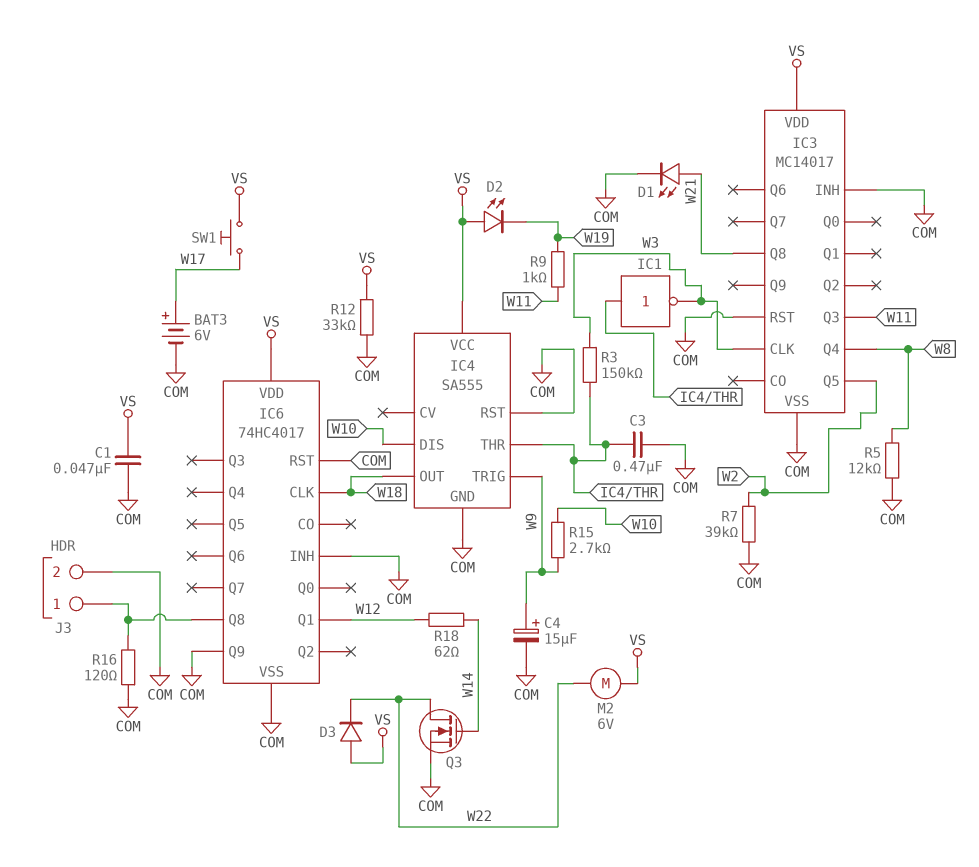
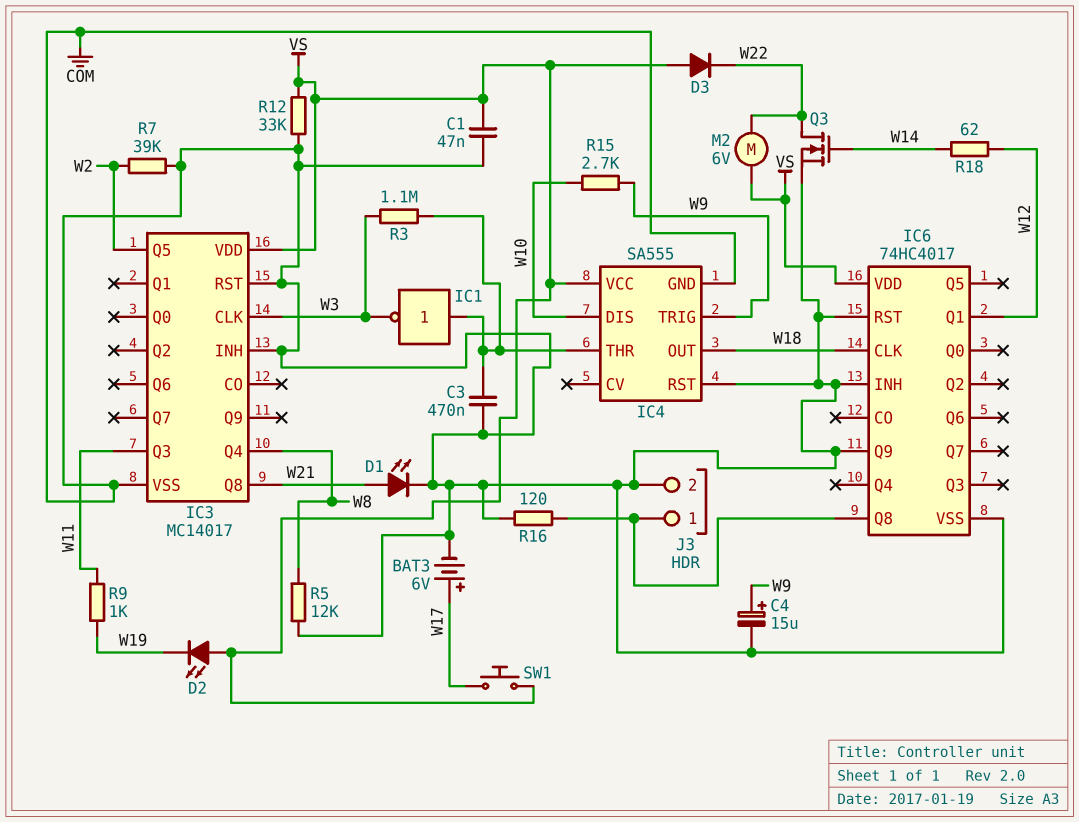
R3: 150k (IC4/THR, W3) -> 1.1M (IC4/THR, W3)

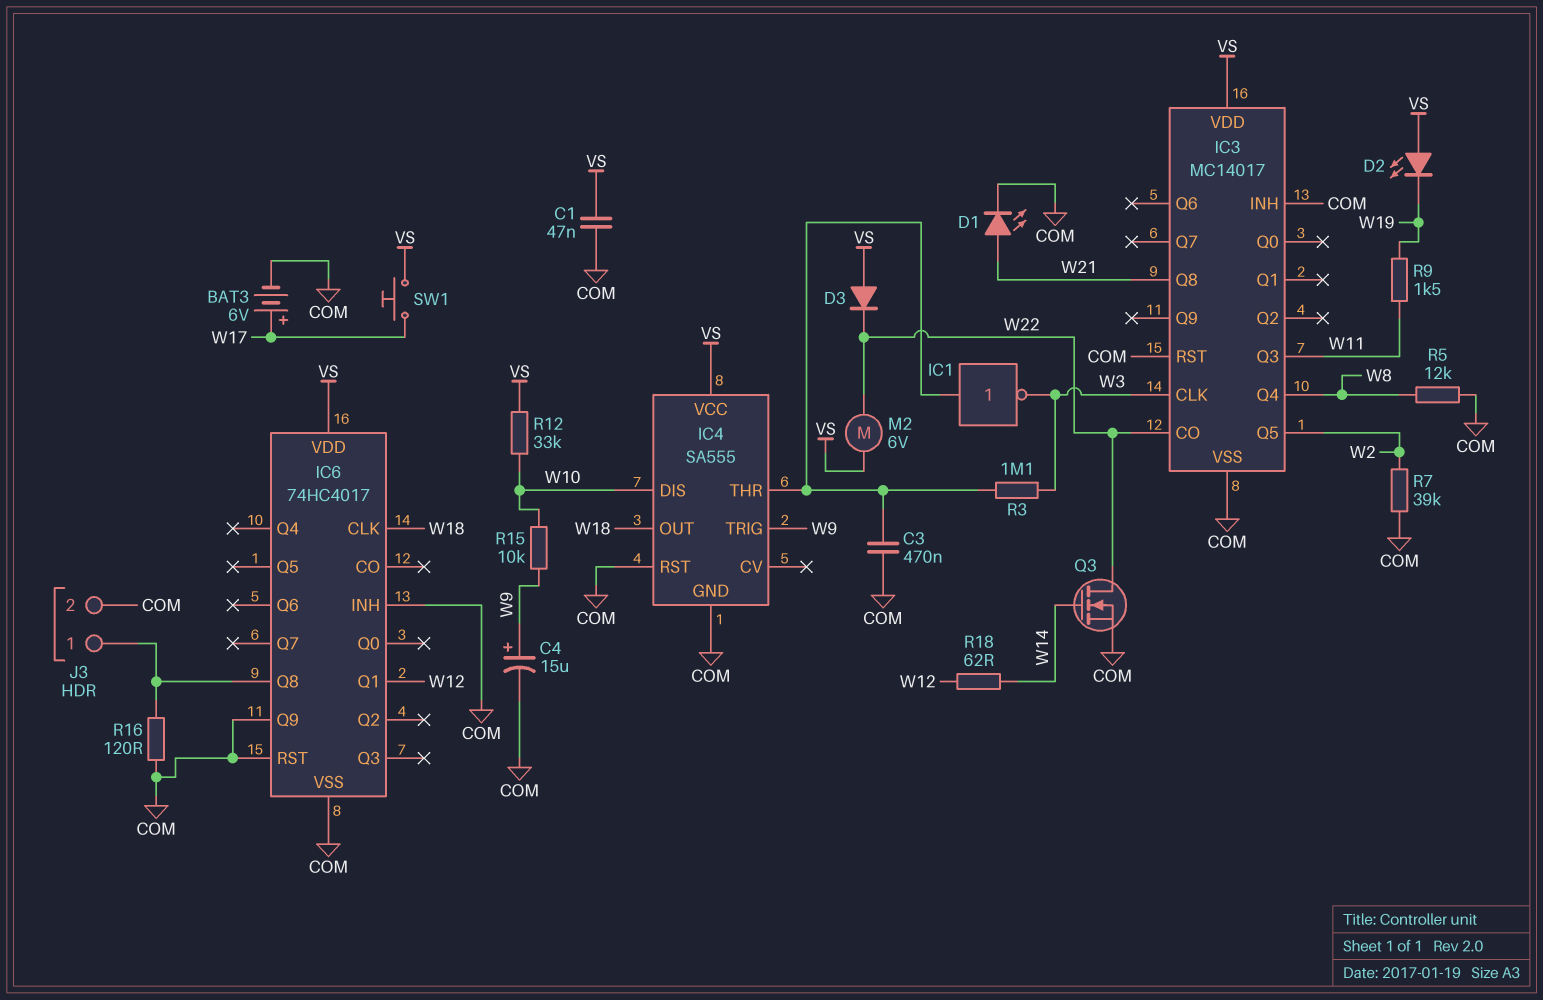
IC3 pin CO: none -> W22
R9: 1k (W11, W19) -> 1.5k (W11, W19)
R12: 33k (COM, VS) -> 33k (VS, W10)
R15: 2.7k (W9, W10) -> 10k (W9, W10)

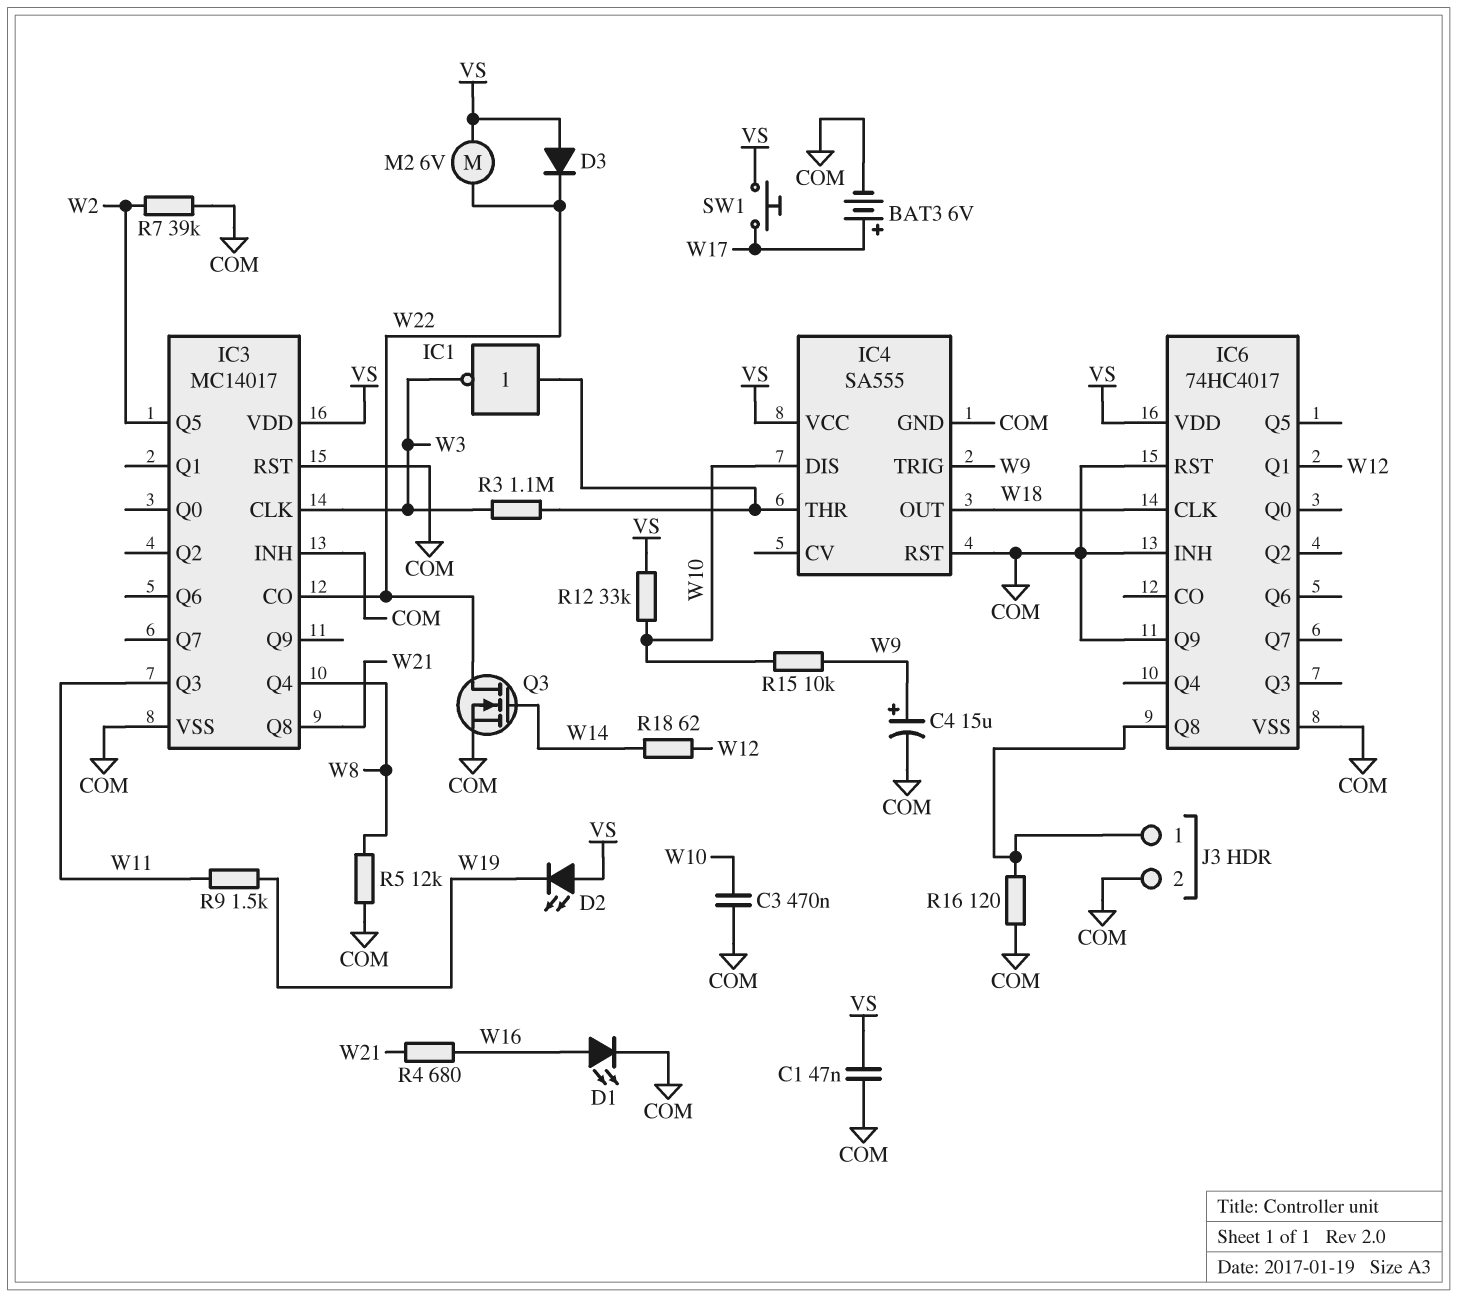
C3: 470nF (COM, IC4/THR) -> 470nF (COM, W10)
D1: LED (A W21, K COM) -> LED (A W16, K COM)
R4: none -> 680 (W16, W21)

